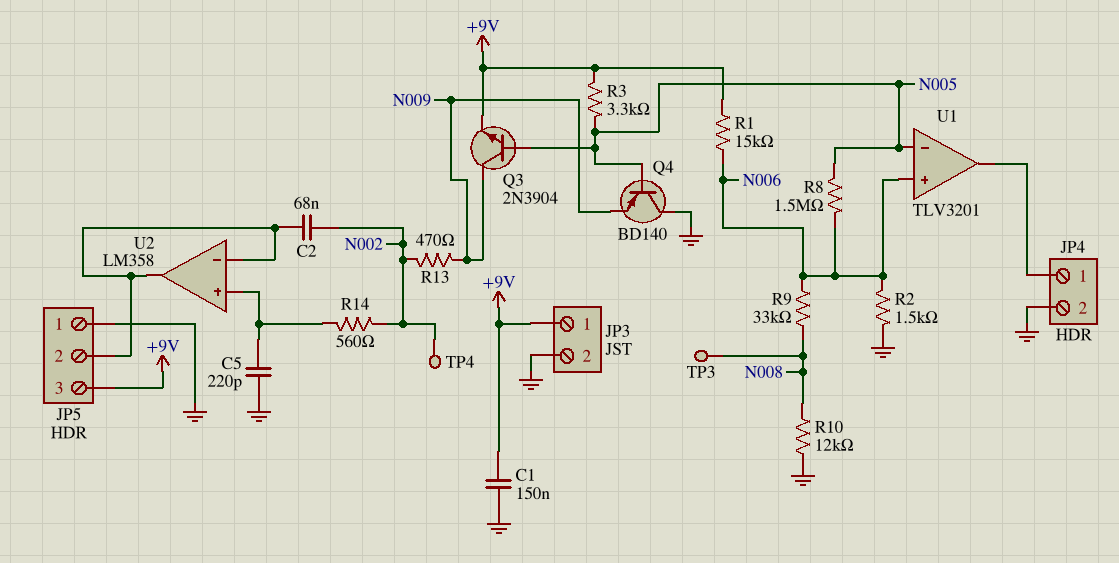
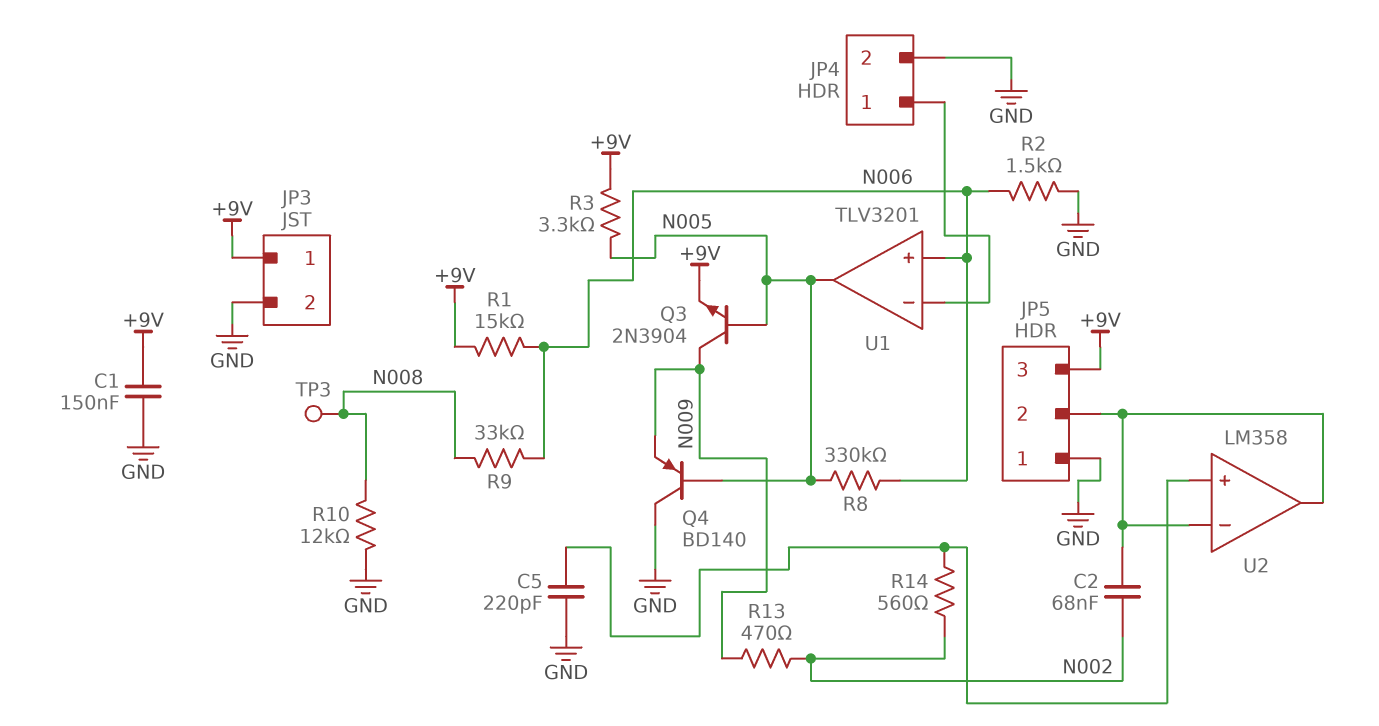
R8: 1.5M (N005, N006) -> 330k (N005, N006)
TP4: test point (N002) -> none
U1 pin in-: N005 -> JP4/1
U1 pin out: JP4/1 -> N005

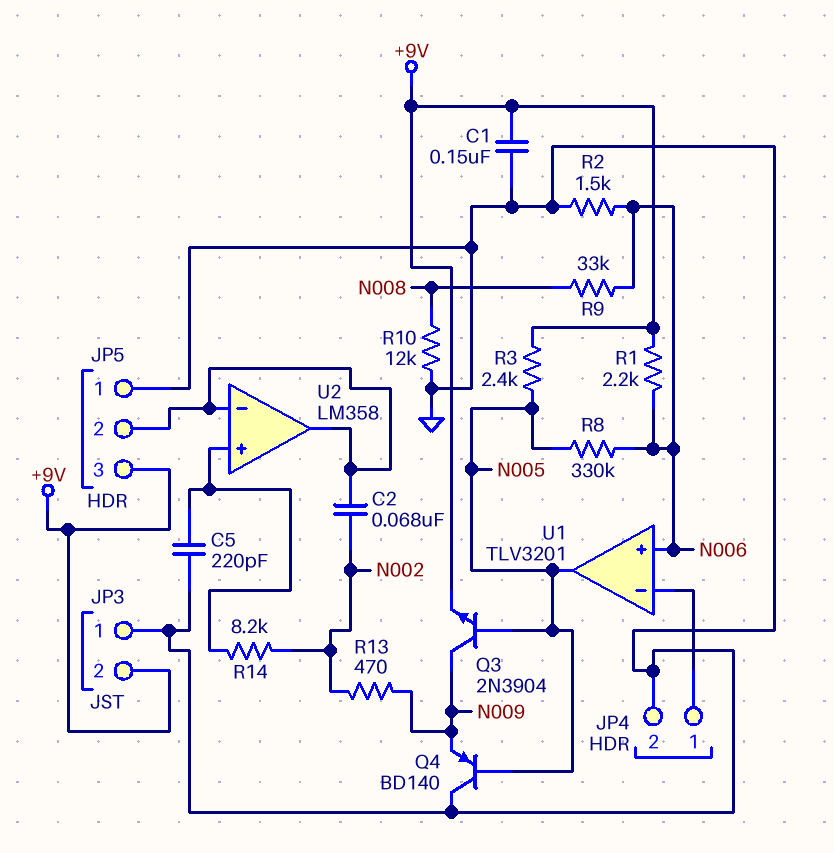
JP3 pin 1: +9V -> GND
JP3 pin 2: GND -> +9V
R1: 15k (+9V, N006) -> 2.2k (+9V, N006)
R3: 3.3k (+9V, N005) -> 2.4k (+9V, N005)
R14: 560 (N002, U2/in+) -> 8.2k (N002, U2/in+)
TP3: test point (N008) -> none

